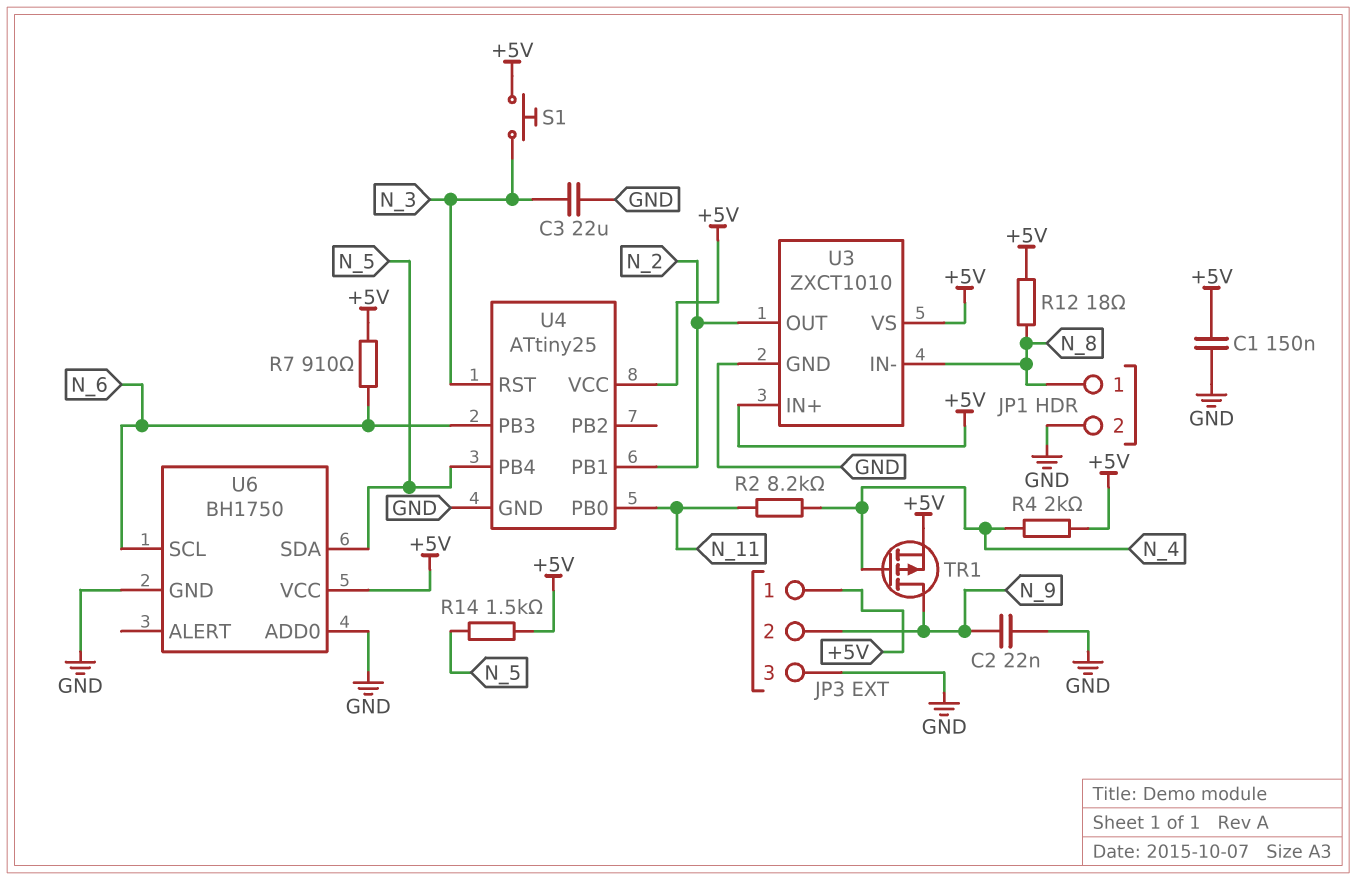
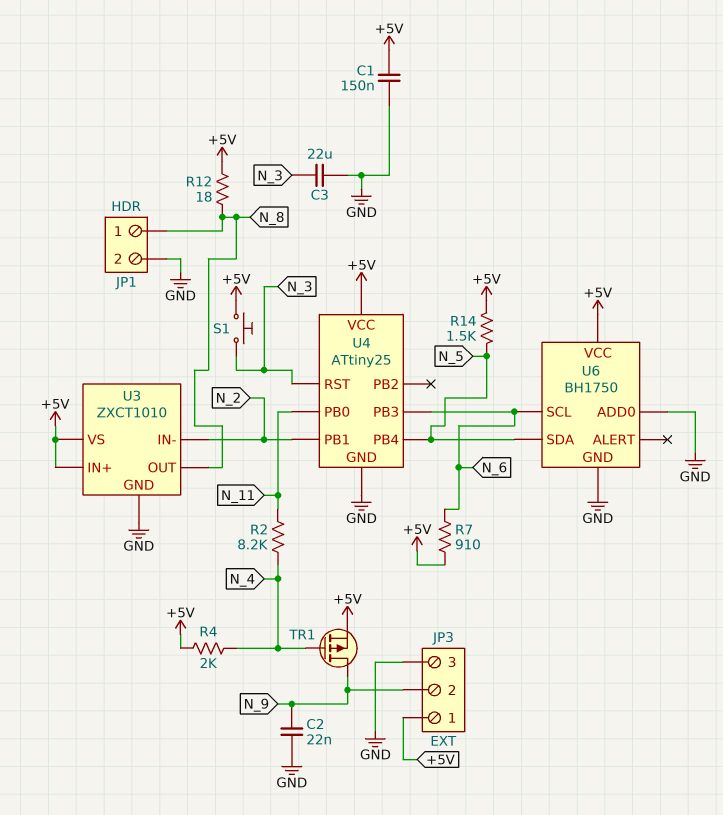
U3 pin IN-: N_8 -> N_2
U3 pin OUT: N_2 -> N_8

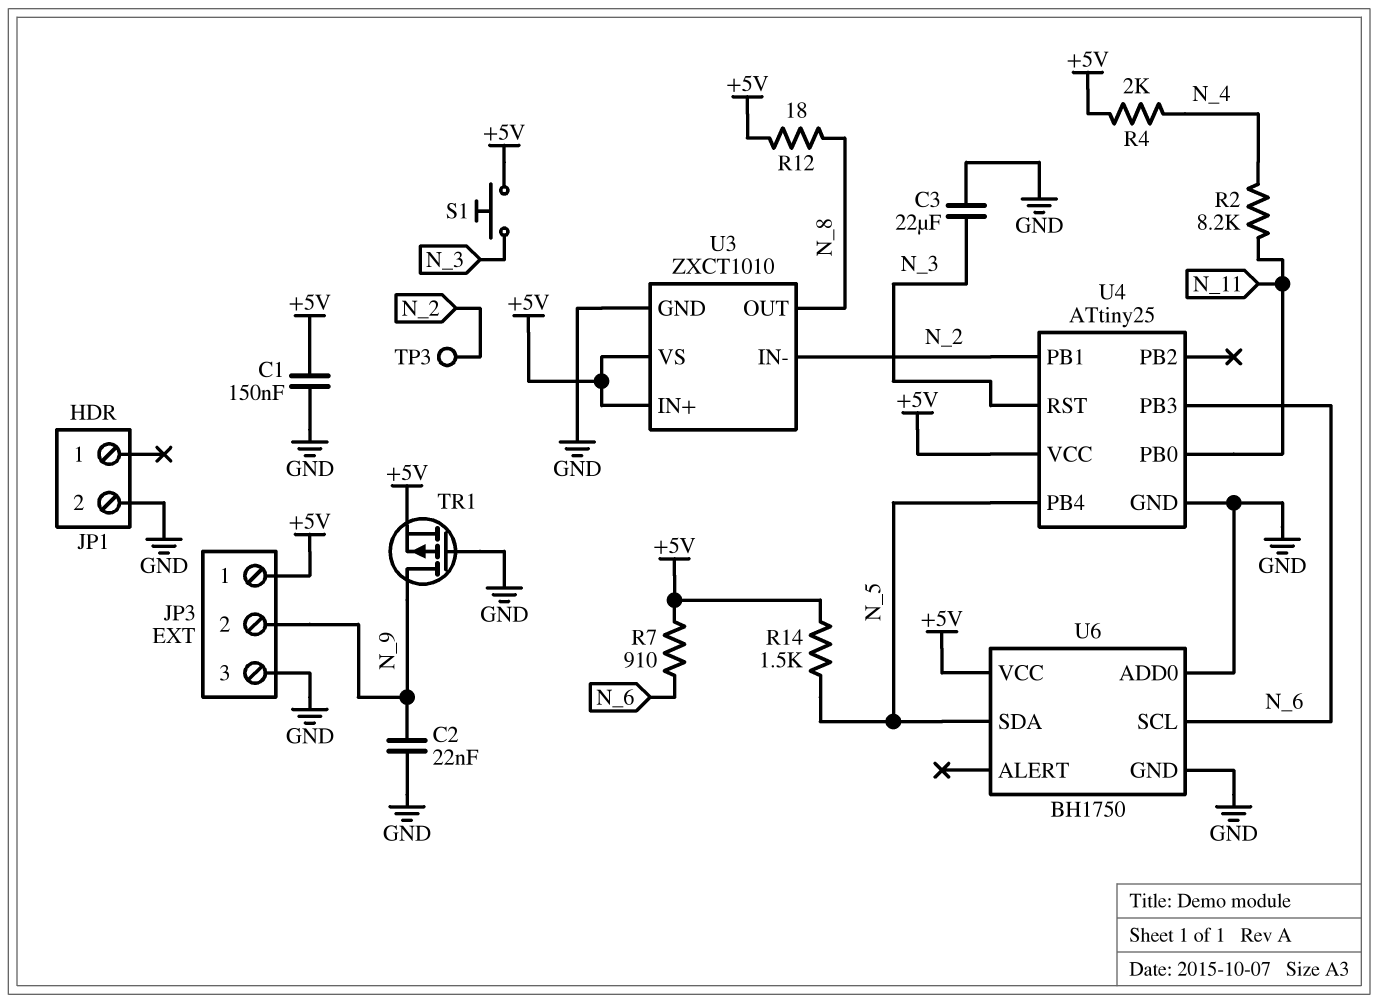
JP1 pin 1: N_8 -> none
TP3: none -> test point (N_2)
TR1: PMOS (G N_4, D N_9, S +5V) -> PMOS (G GND, D N_9, S +5V)

